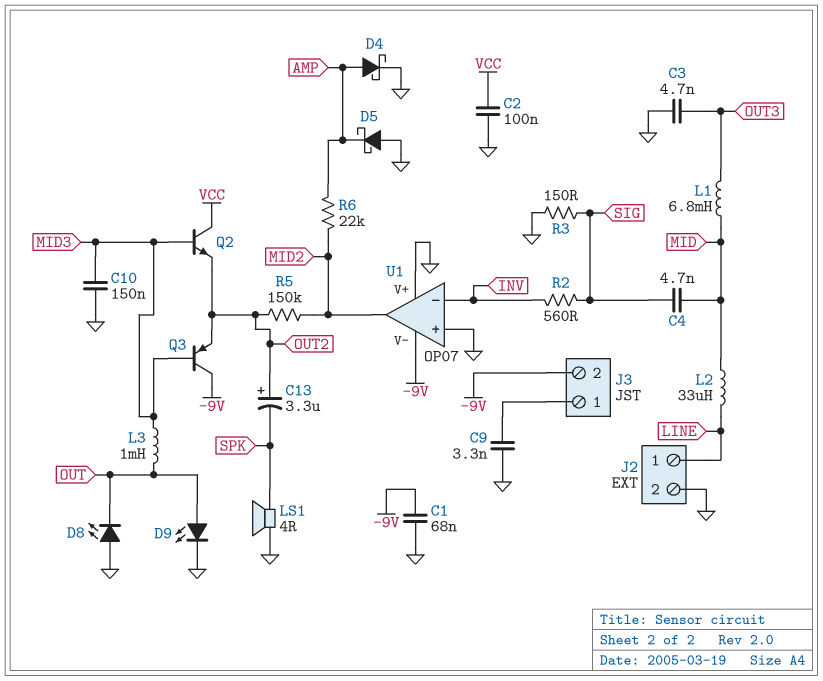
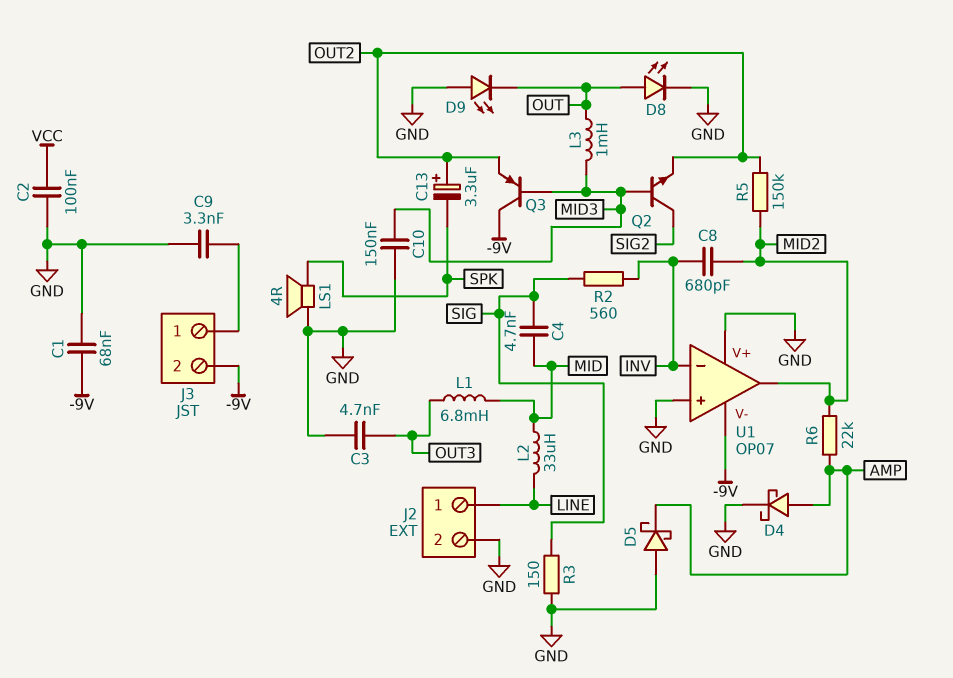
C8: none -> 680pF (INV, MID2)
D8: LED (A GND, K OUT) -> LED (A OUT, K GND)
D9: LED (A OUT, K GND) -> LED (A GND, K OUT)
Q2: NPN (B MID3, C VCC, E OUT2) -> NPN (B MID3, C SIG2, E OUT2)

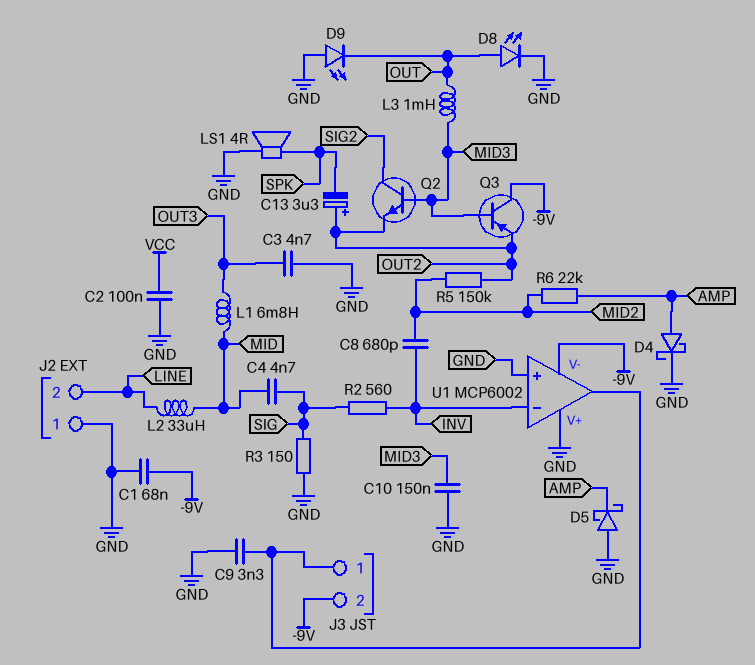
J2 pin 1: LINE -> GND
J2 pin 2: GND -> LINE
U1: OP07 -> MCP6002
U1 pin out: MID2 -> J3/1

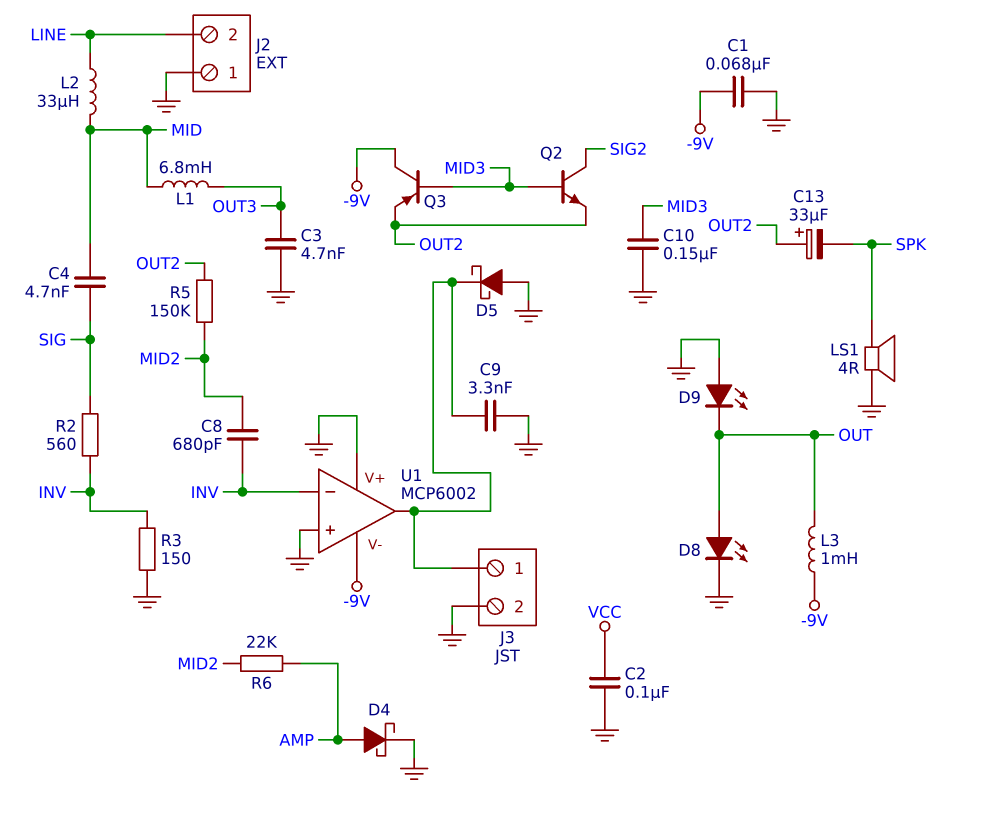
C13: 3.3uF (plus OUT2, minus SPK) -> 33uF (plus OUT2, minus SPK)
D5: schottky (A GND, K AMP) -> schottky (A GND, K J3/1)
J3 pin 2: -9V -> GND
L3: 1mH (MID3, OUT) -> 1mH (-9V, OUT)
R3: 150 (GND, SIG) -> 150 (GND, INV)

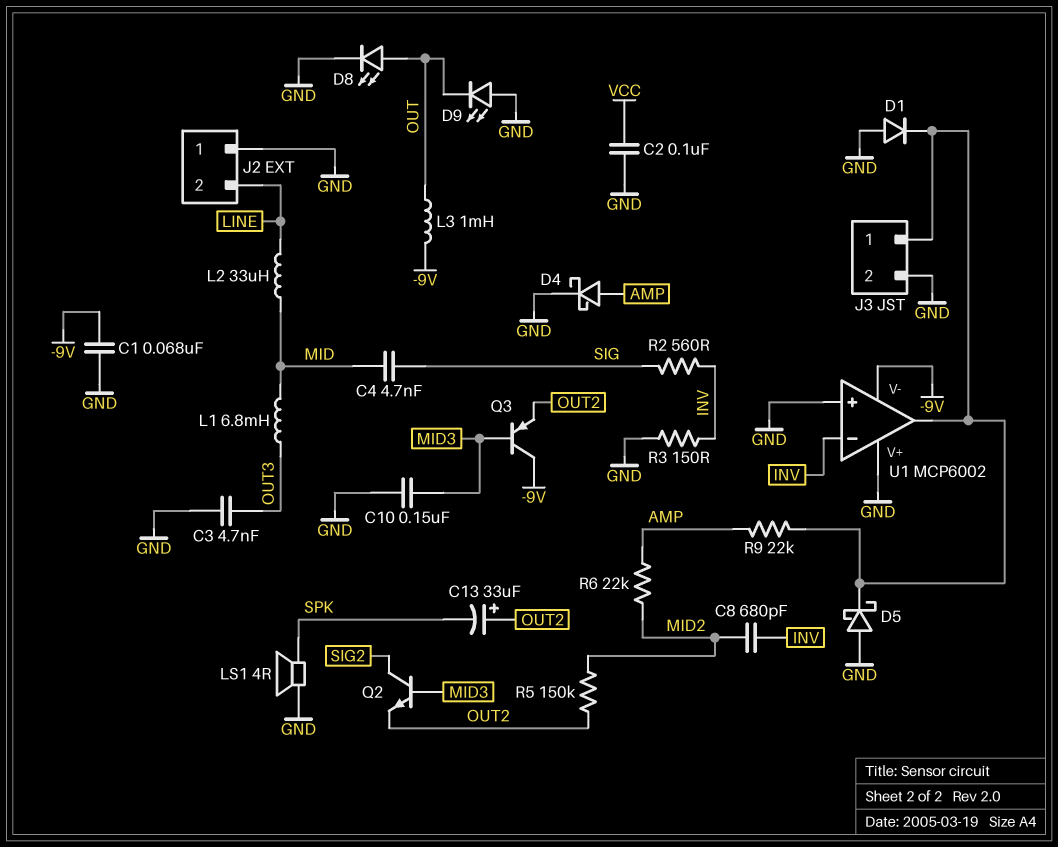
C9: 3.3nF (GND, J3/1) -> none
D1: none -> diode (A GND, K J3/1)
R9: none -> 22k (AMP, J3/1)

